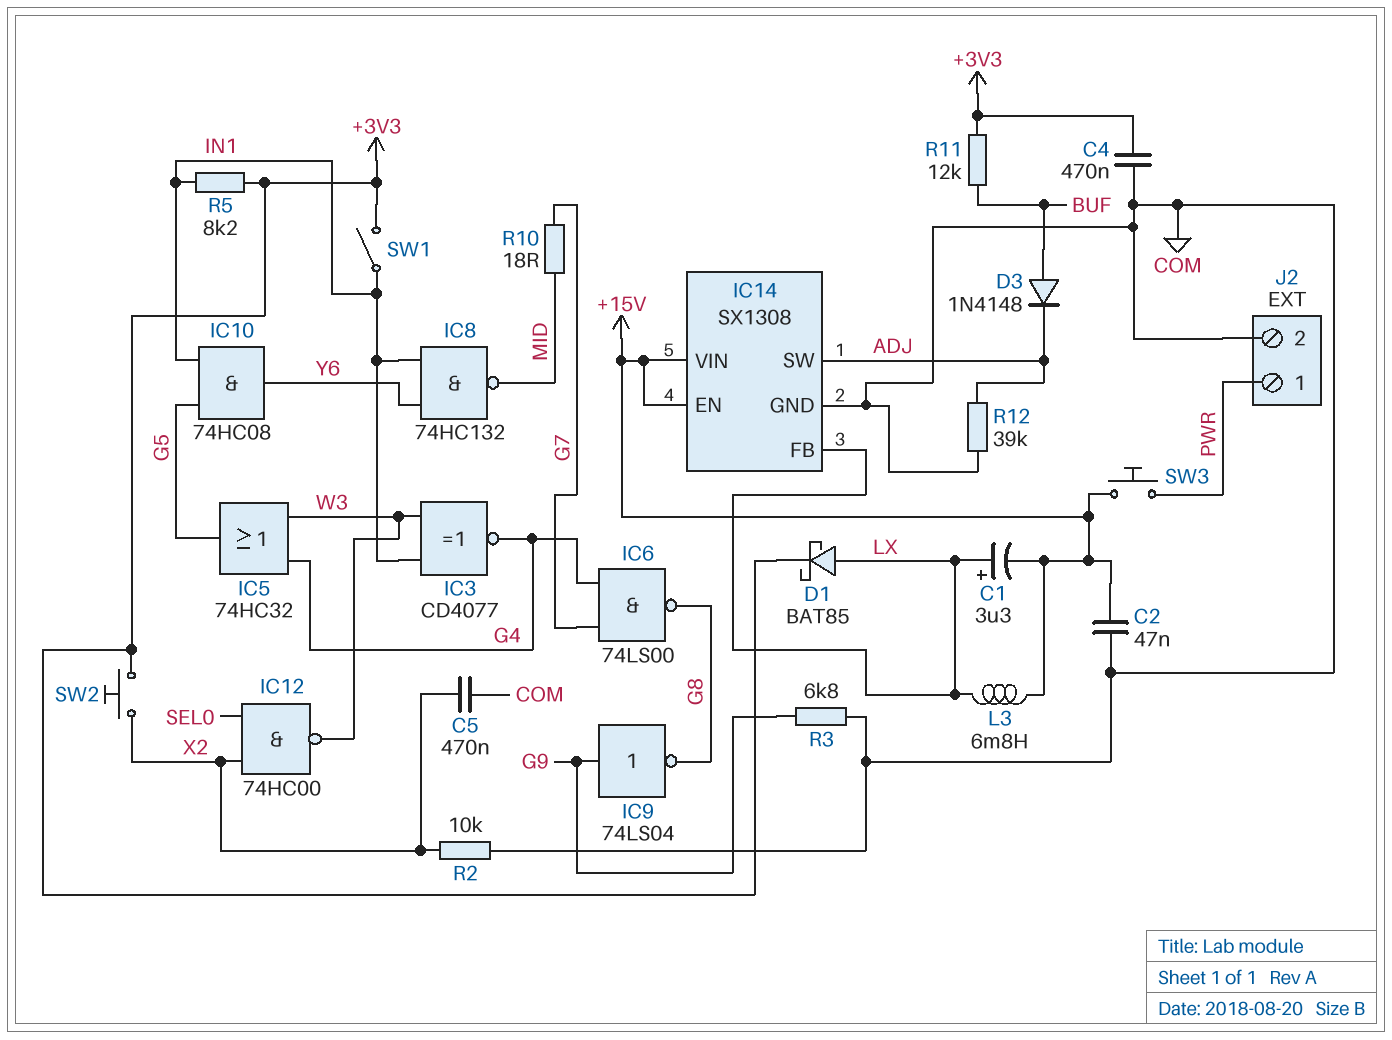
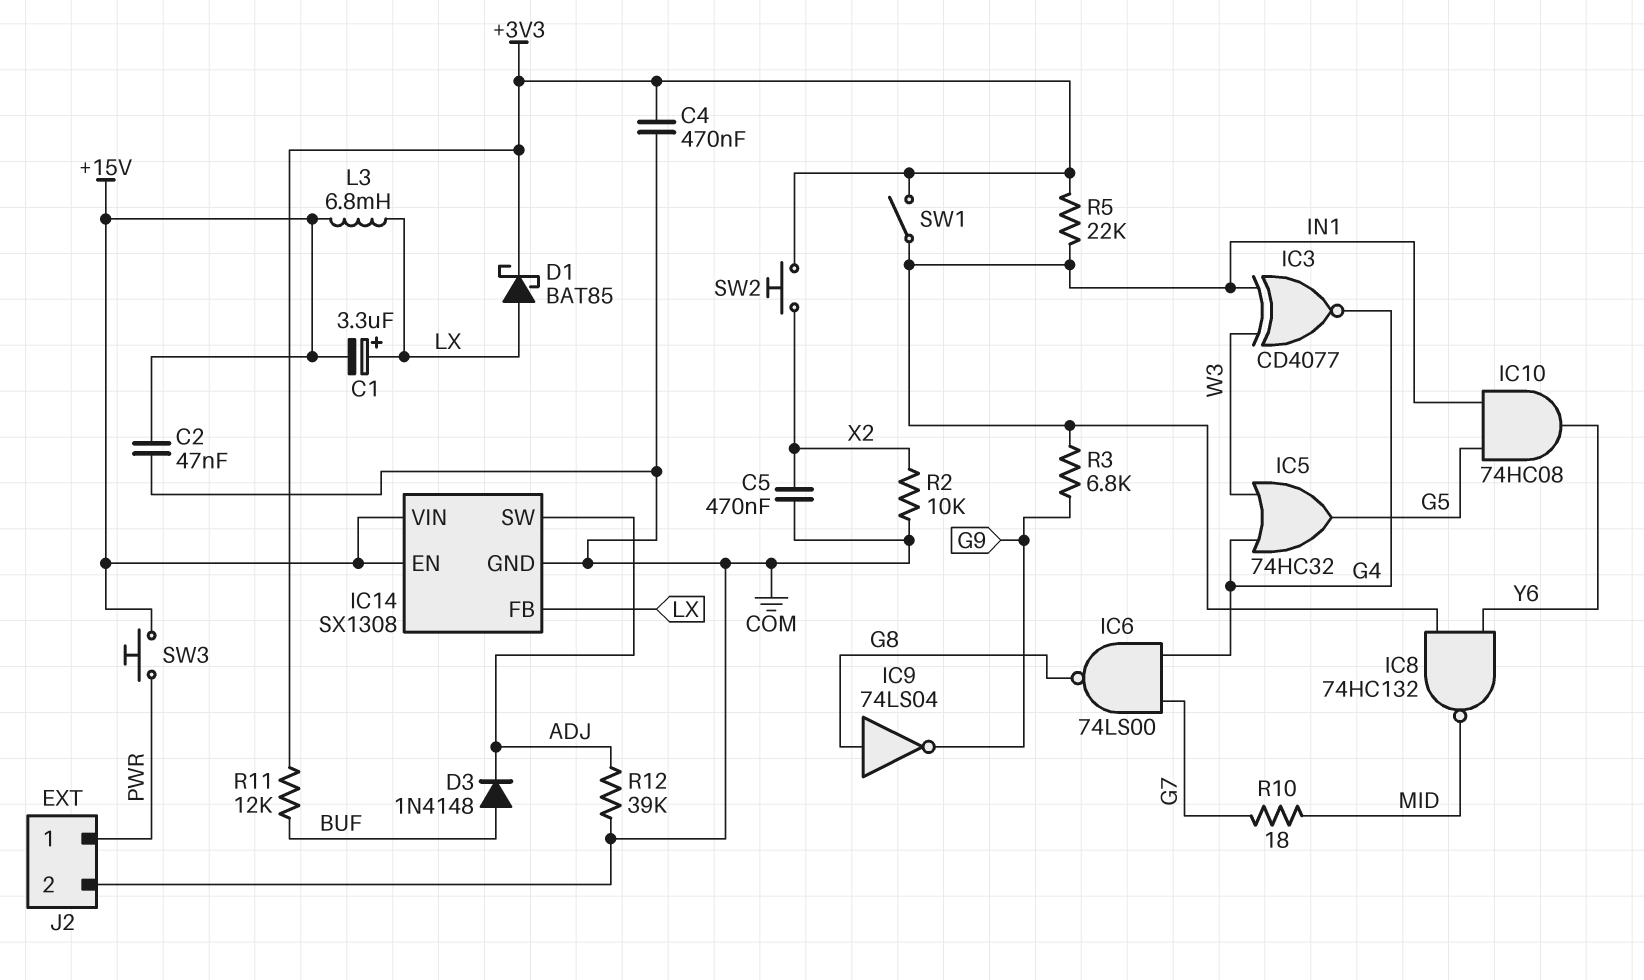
IC9: NOT 74LS04 (in G9, out G8) -> NOT 74LS04 (in G8, out G9)
IC12: NAND 74HC00 (in SEL0, in X2, out W3) -> none
R3: 6.8k (COM, G9) -> 6.8k (G9, IN1)
R5: 8.2k (+3V3, IN1) -> 22k (+3V3, IN1)

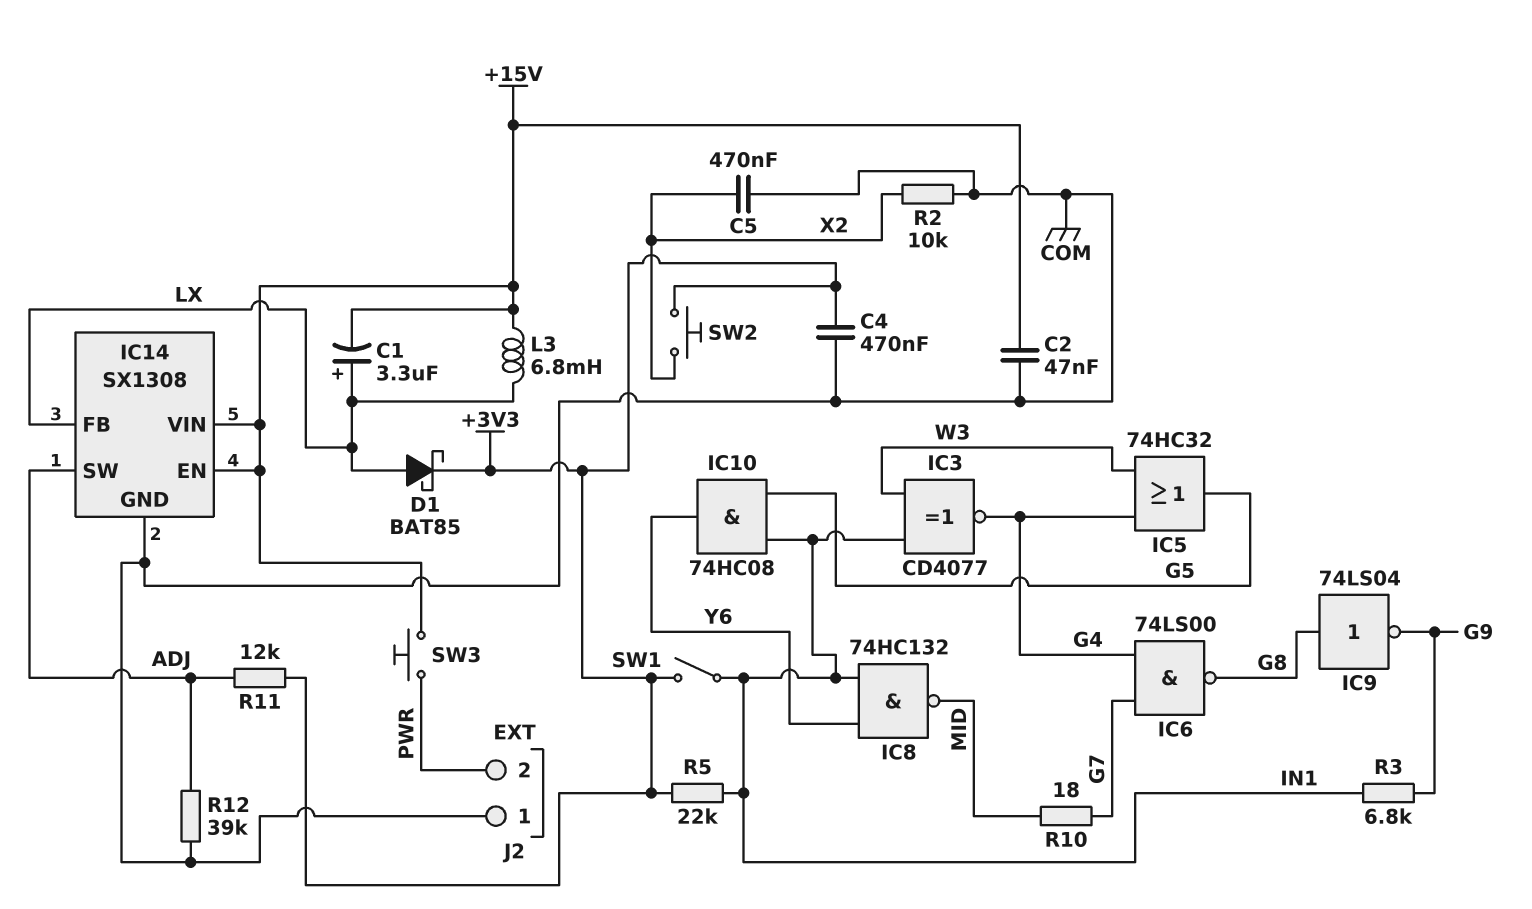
D3: diode 1N4148 (A BUF, K ADJ) -> none
J2 pin 1: PWR -> COM
J2 pin 2: COM -> PWR
R11: 12k (+3V3, BUF) -> 12k (+3V3, ADJ)

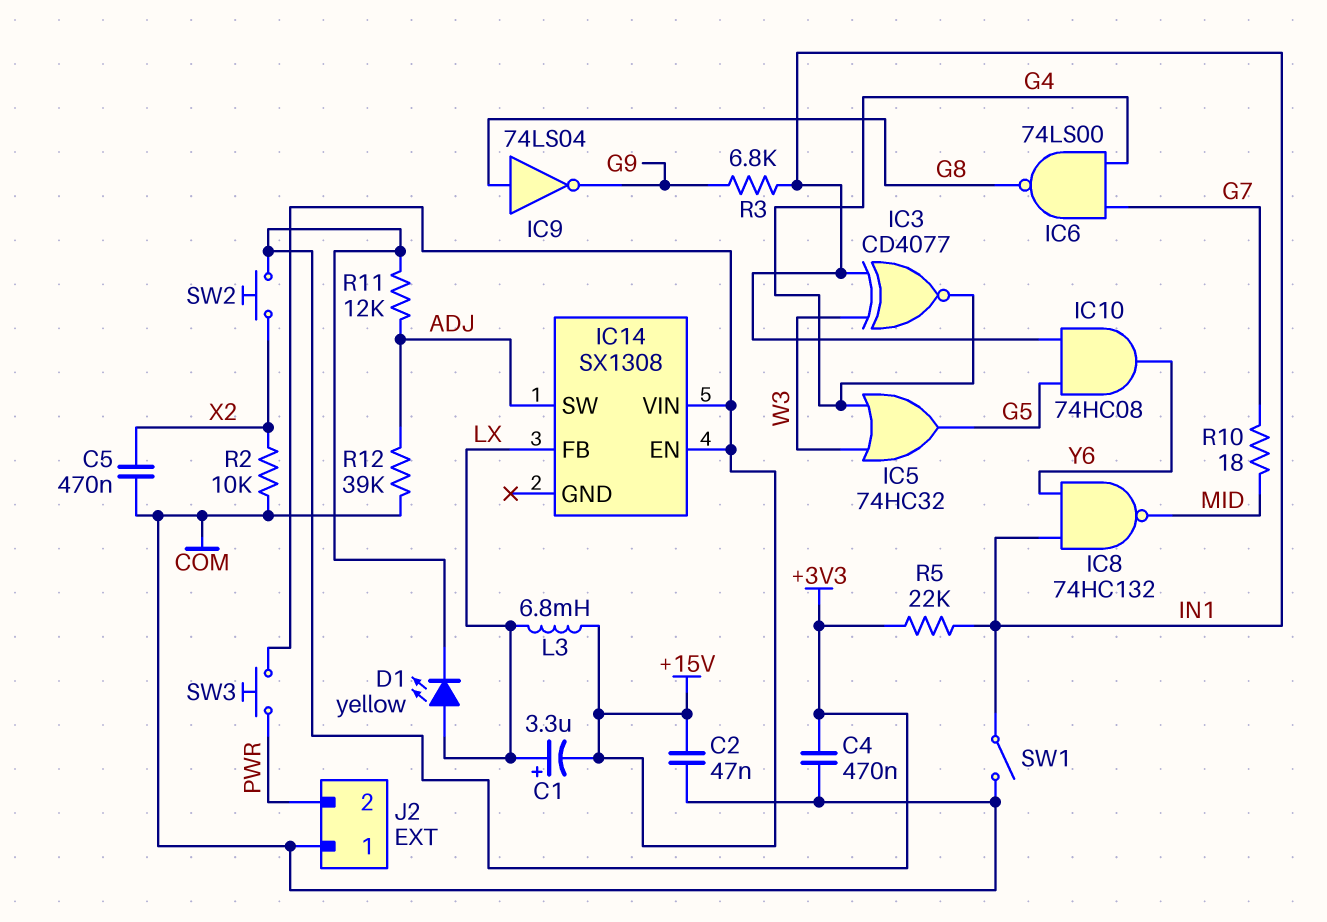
D1: schottky BAT85 (A LX, K +3V3) -> LED yellow (A LX, K +3V3)
IC14 pin GND: COM -> none
SW1: switch (+3V3, IN1) -> switch (COM, IN1)

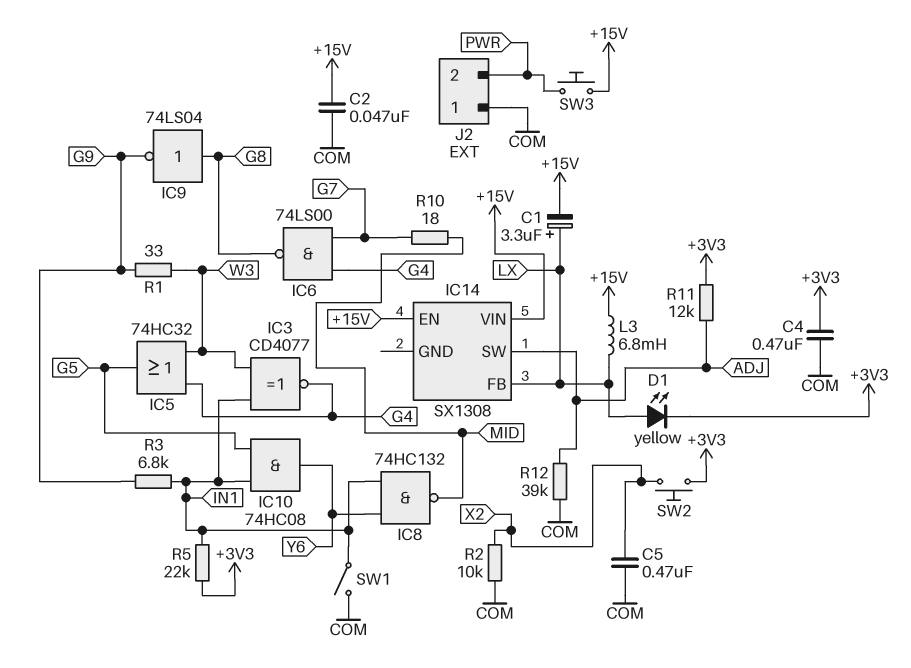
R1: none -> 33 (G9, W3)

